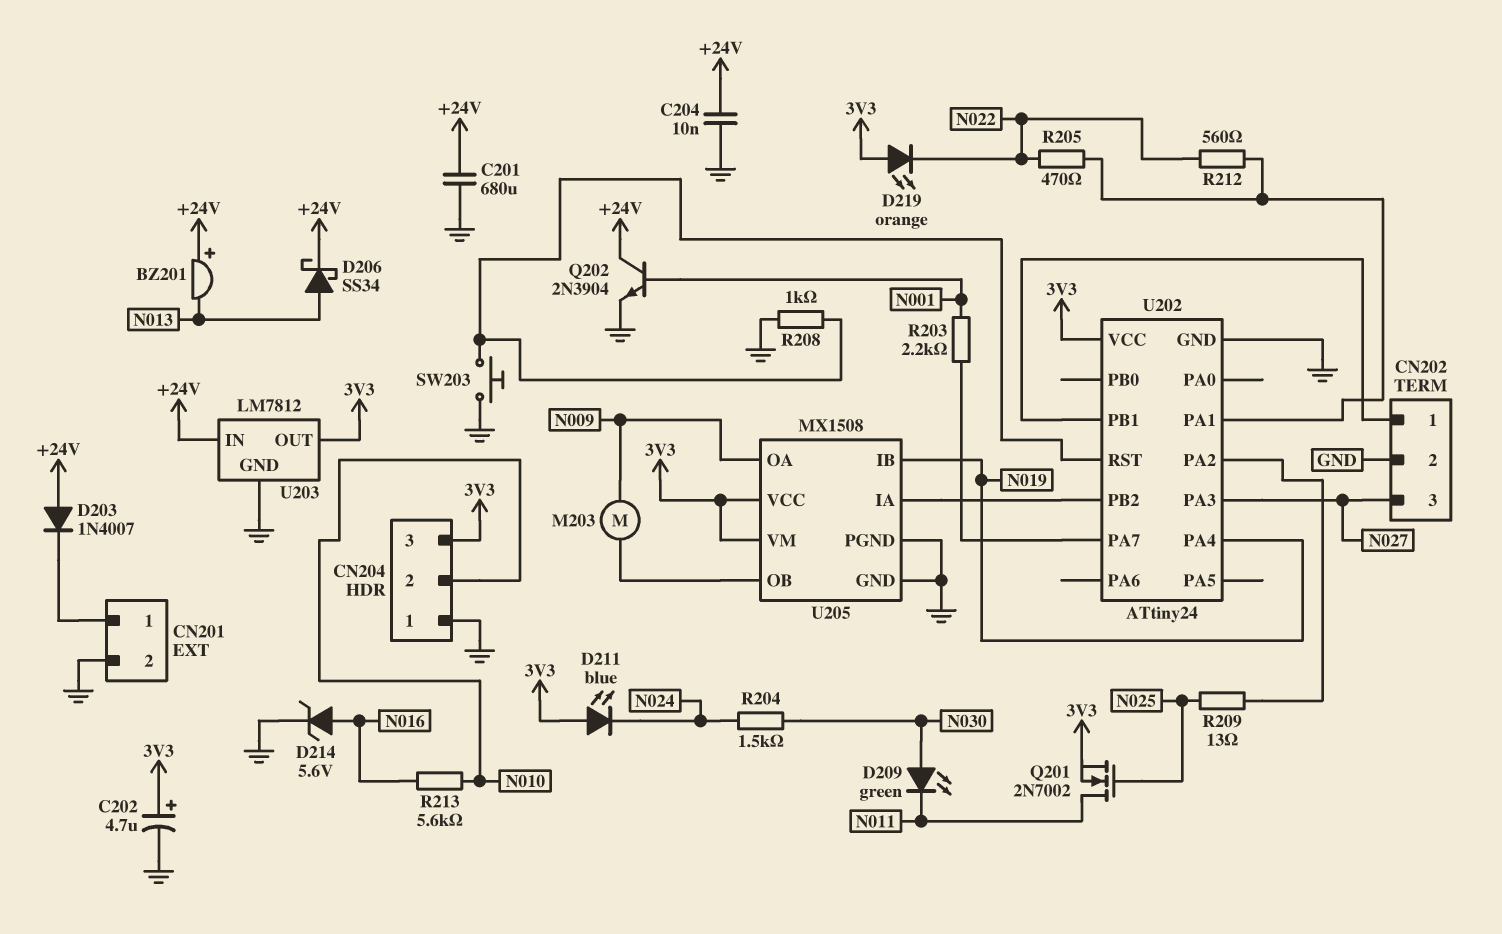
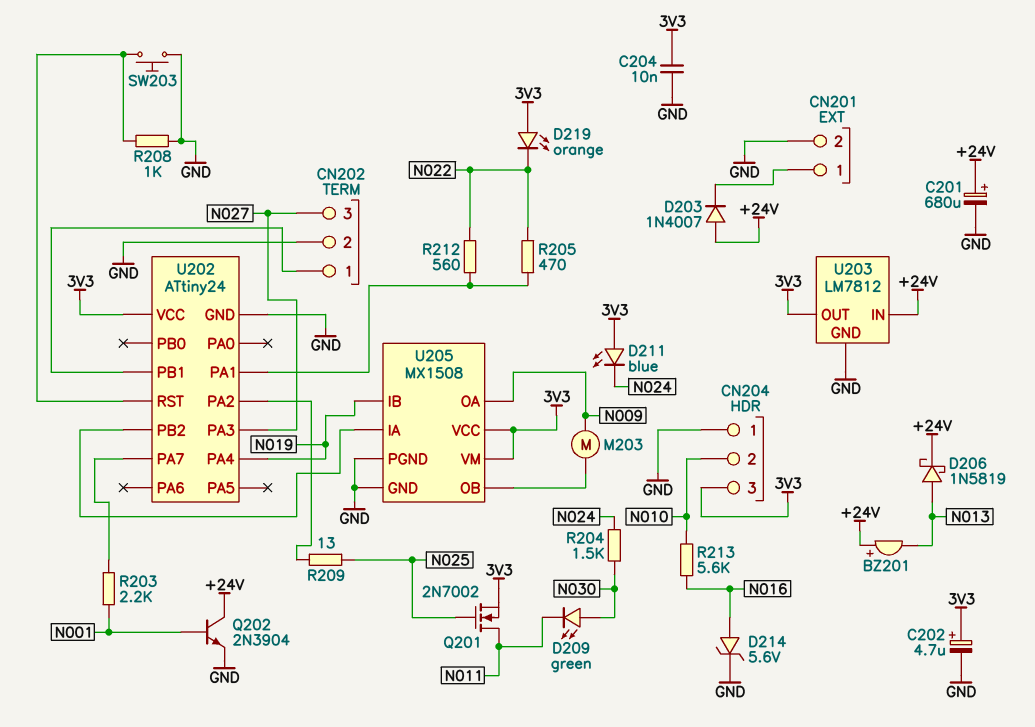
C201: 680uF (+24V, GND) -> 680uF (plus +24V, minus GND)
C204: 10nF (+24V, GND) -> 10nF (3V3, GND)
D206: schottky SS34 (A N013, K +24V) -> schottky 1N5819 (A N013, K +24V)

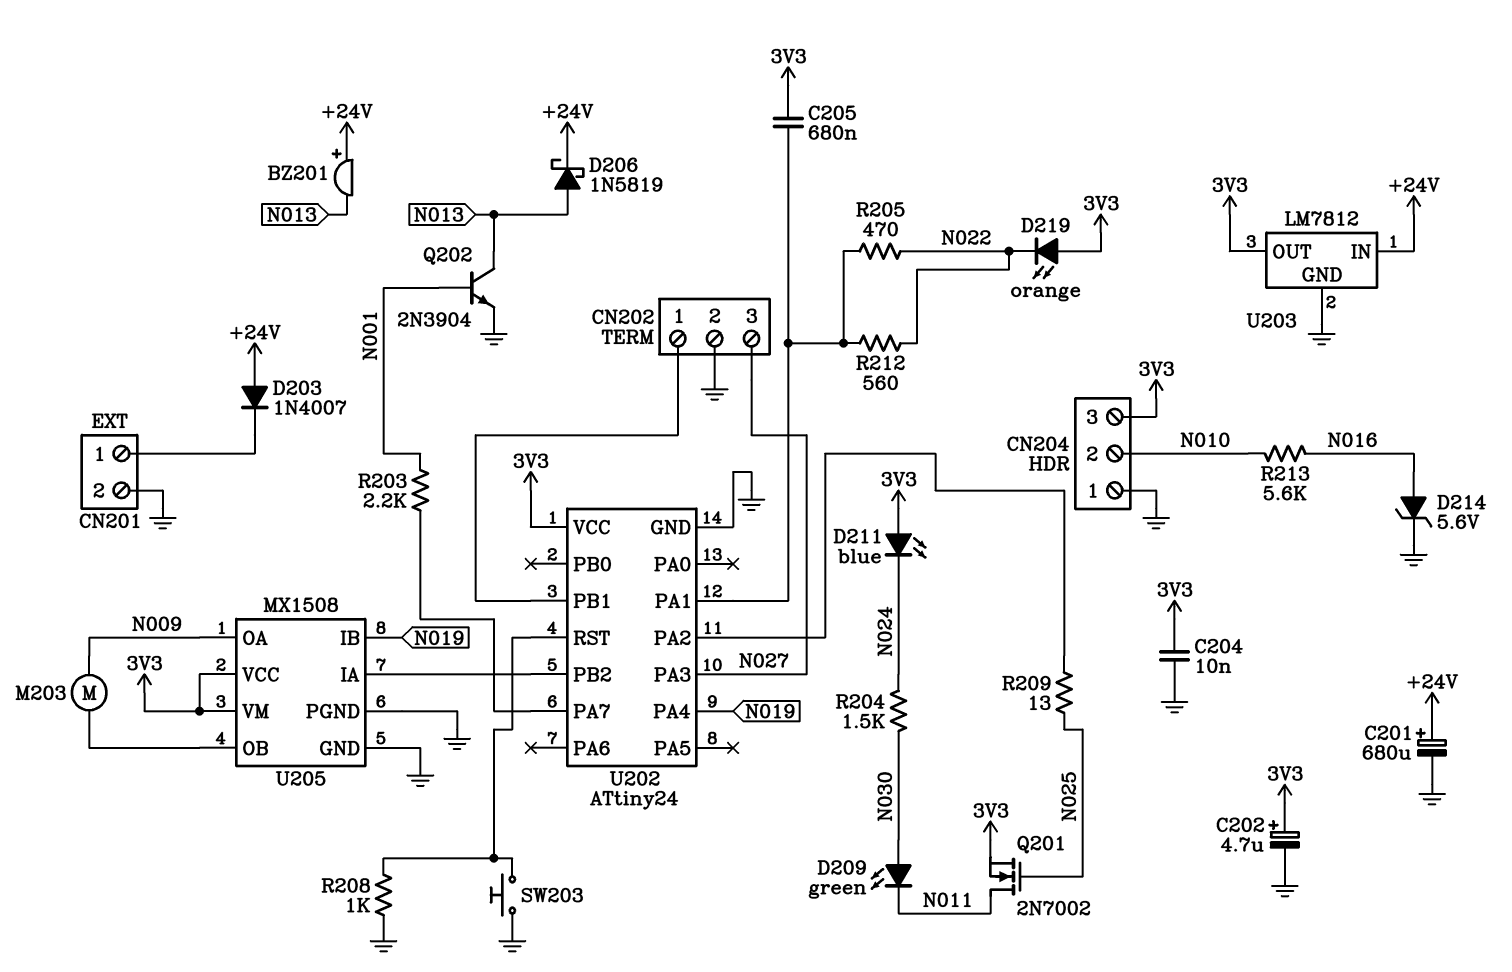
C205: none -> 680nF (3V3, U202/PA1)
Q202: NPN 2N3904 (B N001, C +24V, E GND) -> NPN 2N3904 (B N001, C N013, E GND)

